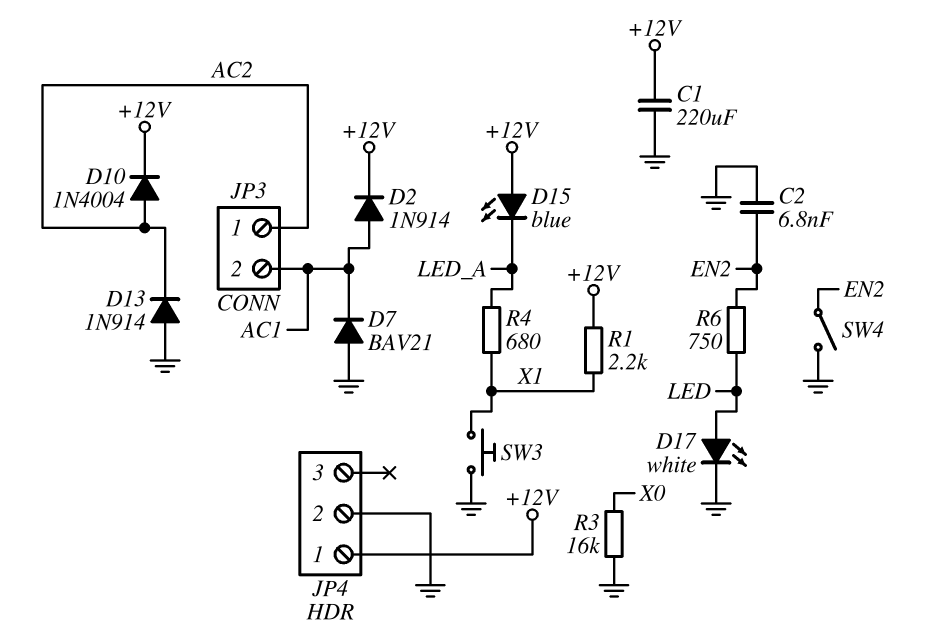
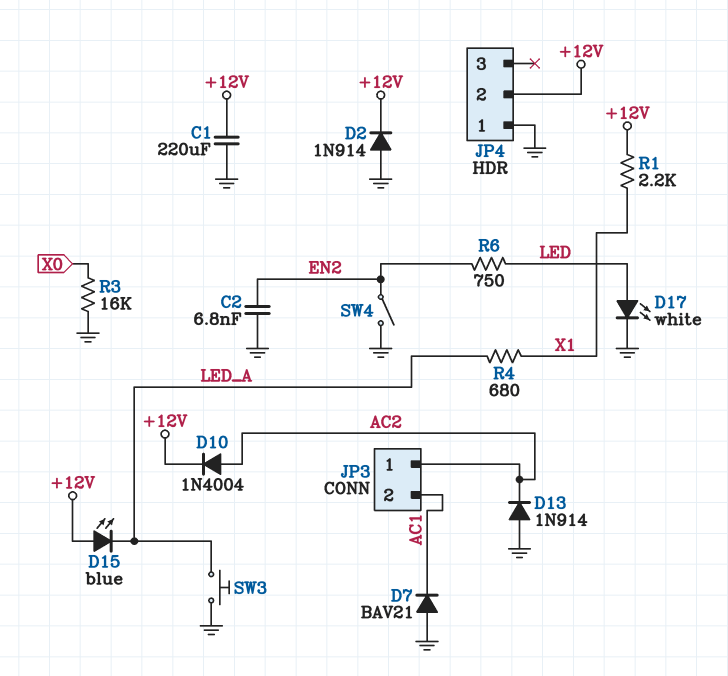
D2: diode 1N914 (A AC1, K +12V) -> diode 1N914 (A GND, K +12V)
JP4 pin 1: +12V -> GND
JP4 pin 2: GND -> +12V
SW3: button (GND, X1) -> button (GND, LED_A)

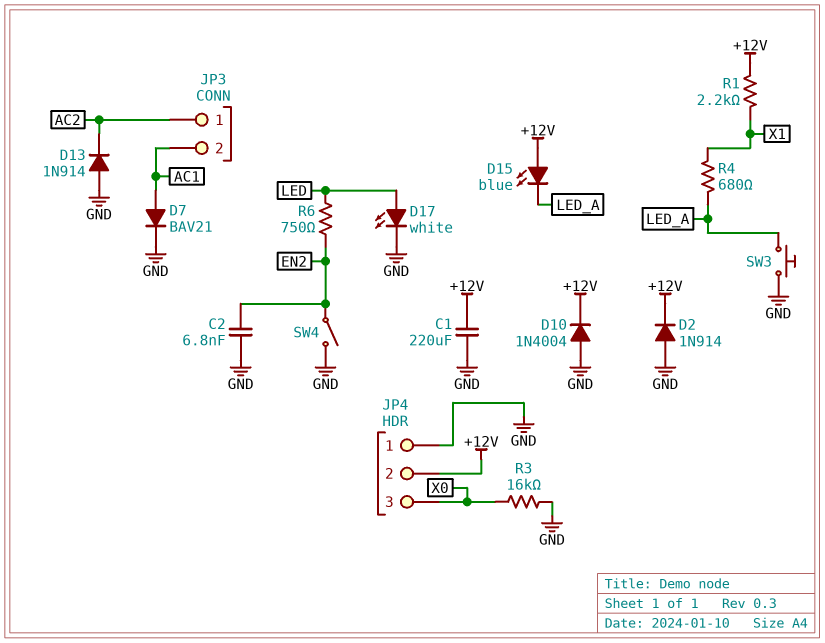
D7: diode BAV21 (A GND, K AC1) -> diode BAV21 (A AC1, K GND)
D10: diode 1N4004 (A AC2, K +12V) -> diode 1N4004 (A GND, K +12V)
JP4 pin 3: none -> X0

